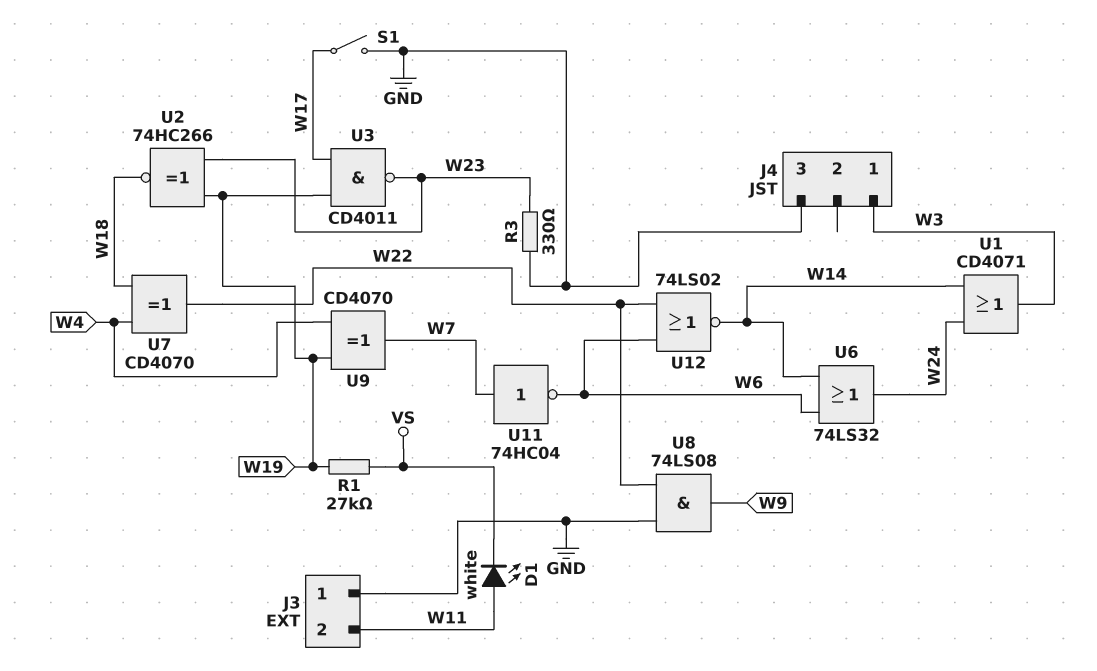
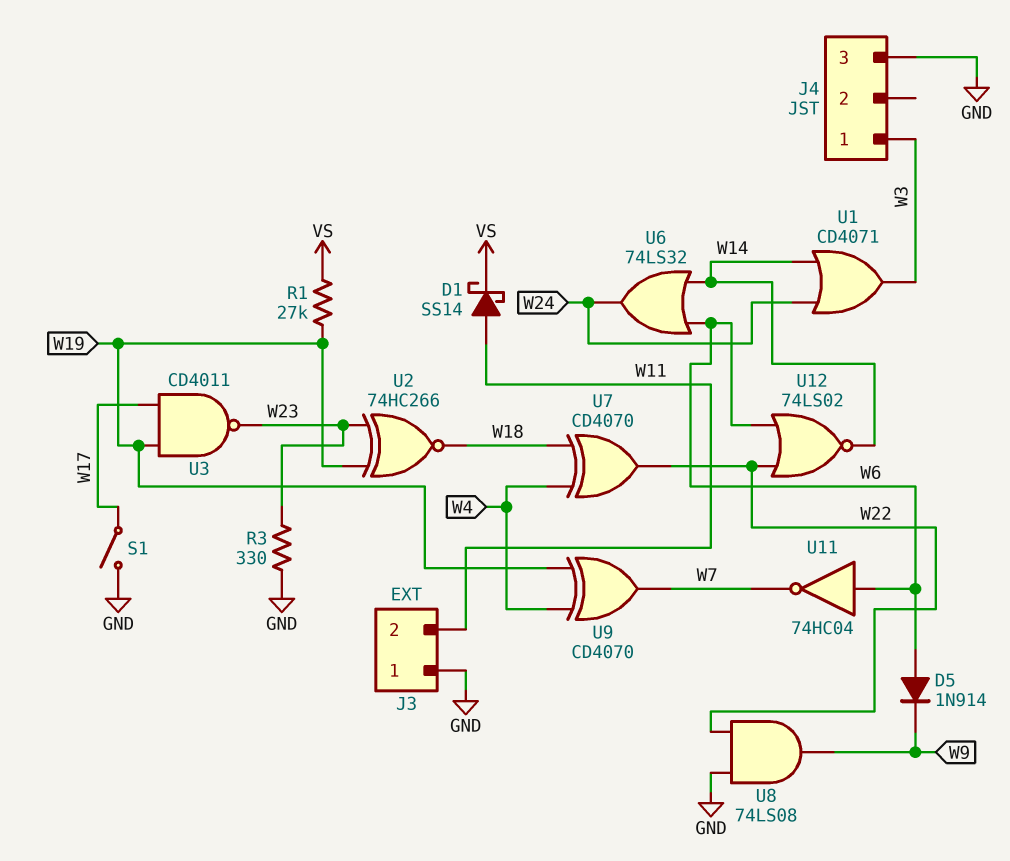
D1: LED white (A W11, K VS) -> schottky SS14 (A W11, K VS)
D5: none -> diode 1N914 (A W6, K W9)
U11: NOT 74HC04 (in W7, out W6) -> NOT 74HC04 (in W6, out W7)

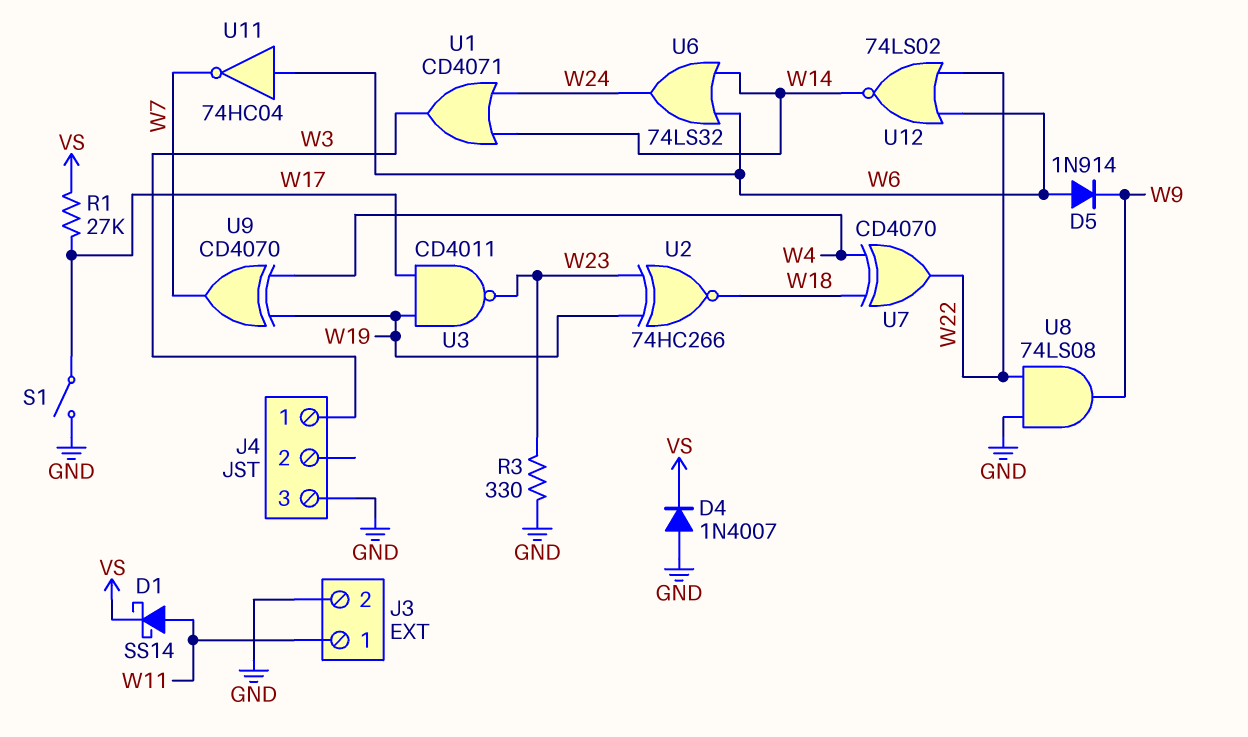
D4: none -> diode 1N4007 (A GND, K VS)
J3 pin 1: GND -> W11
J3 pin 2: W11 -> GND
R1: 27k (VS, W19) -> 27k (VS, W17)

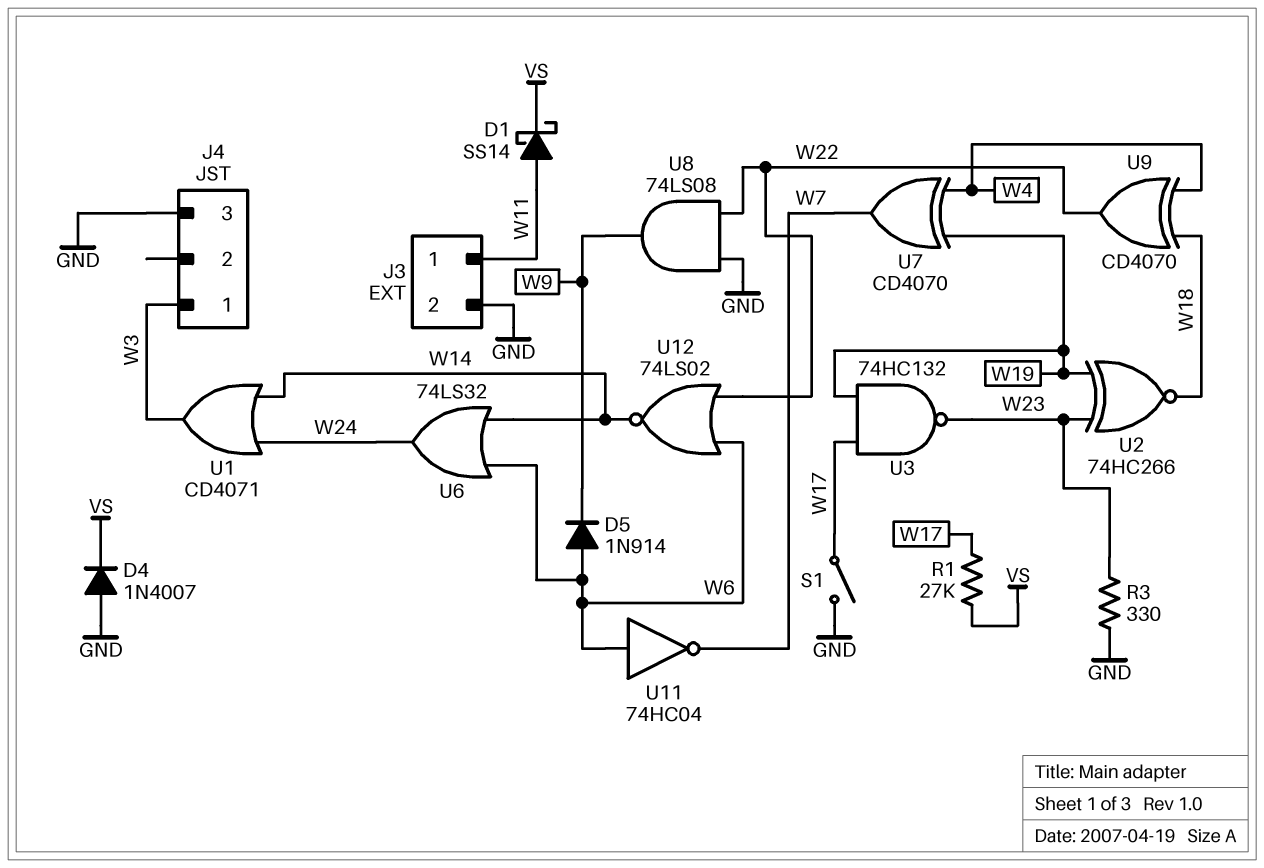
U3: NAND CD4011 (in W17, in W19, out W23) -> NAND 74HC132 (in W17, in W19, out W23)
U7: XOR CD4070 (in W4, in W18, out W22) -> XOR CD4070 (in W4, in W19, out W7)
U9: XOR CD4070 (in W4, in W19, out W7) -> XOR CD4070 (in W4, in W18, out W22)

